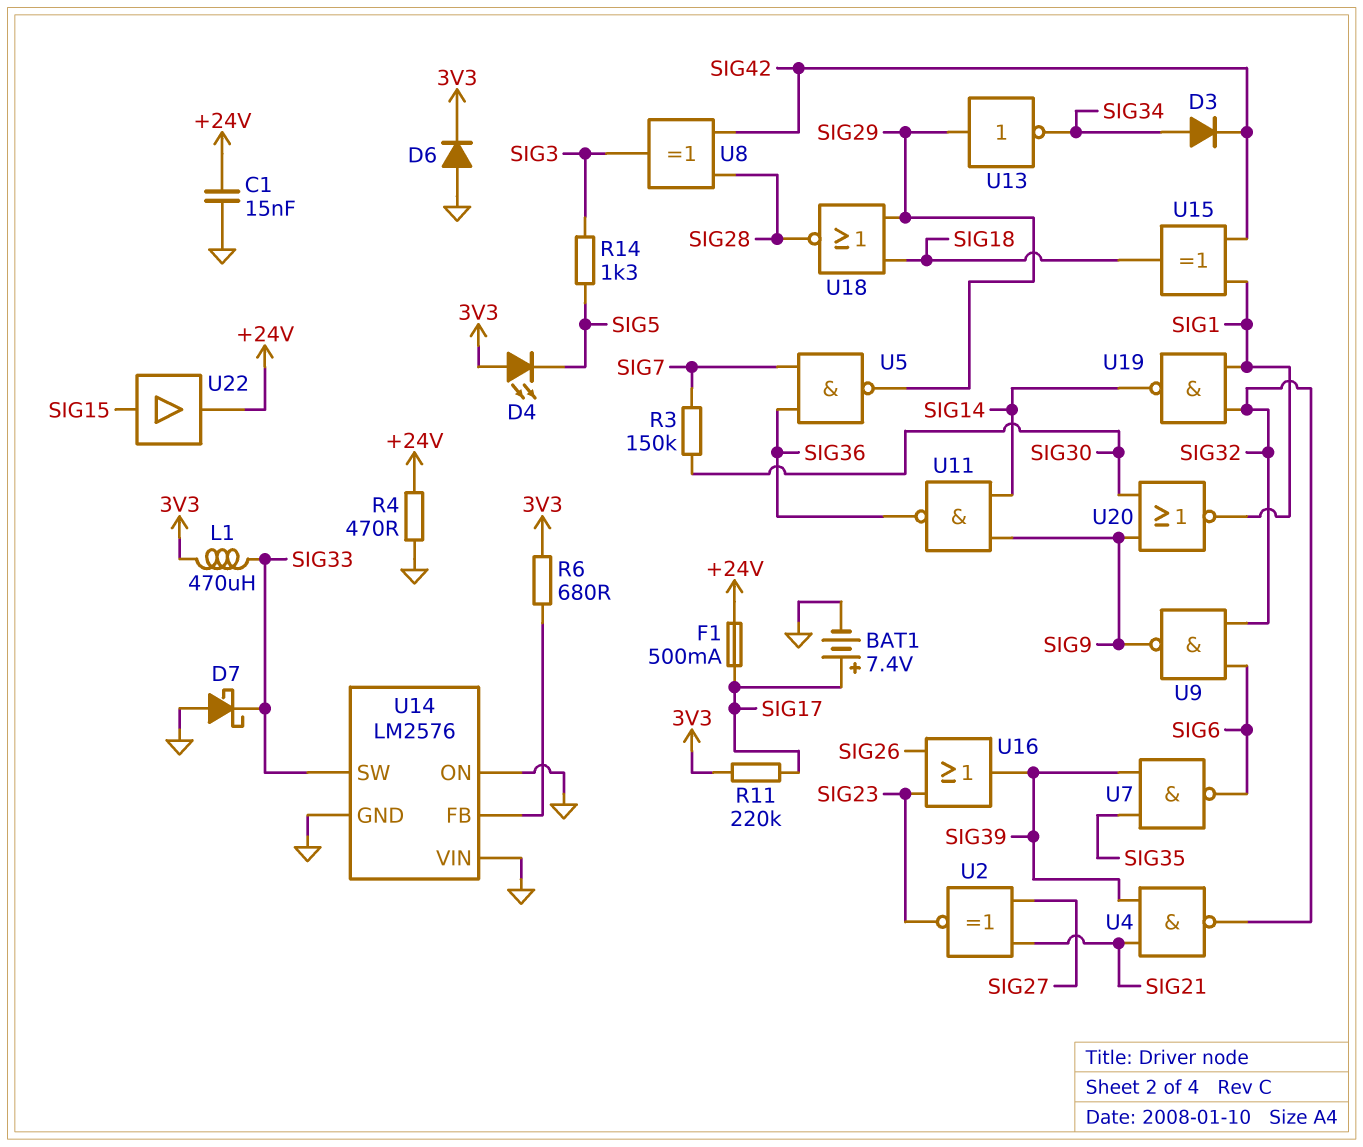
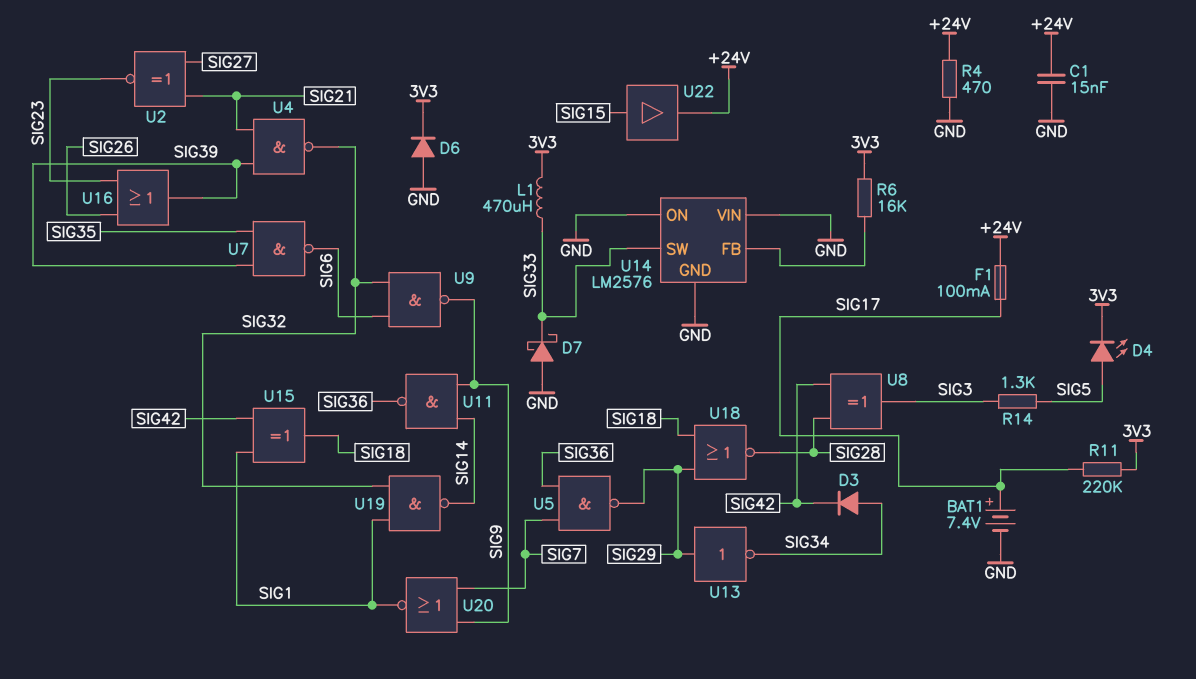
D4: LED (A 3V3, K SIG5) -> LED (A SIG5, K 3V3)
F1: 500mA (+24V, SIG17) -> 100mA (+24V, SIG17)
R3: 150k (SIG7, SIG30) -> none
R6: 680 (3V3, U14/FB) -> 16k (3V3, U14/FB)
U20: NOR (in SIG9, in SIG30, out SIG1) -> NOR (in SIG7, in SIG9, out SIG1)

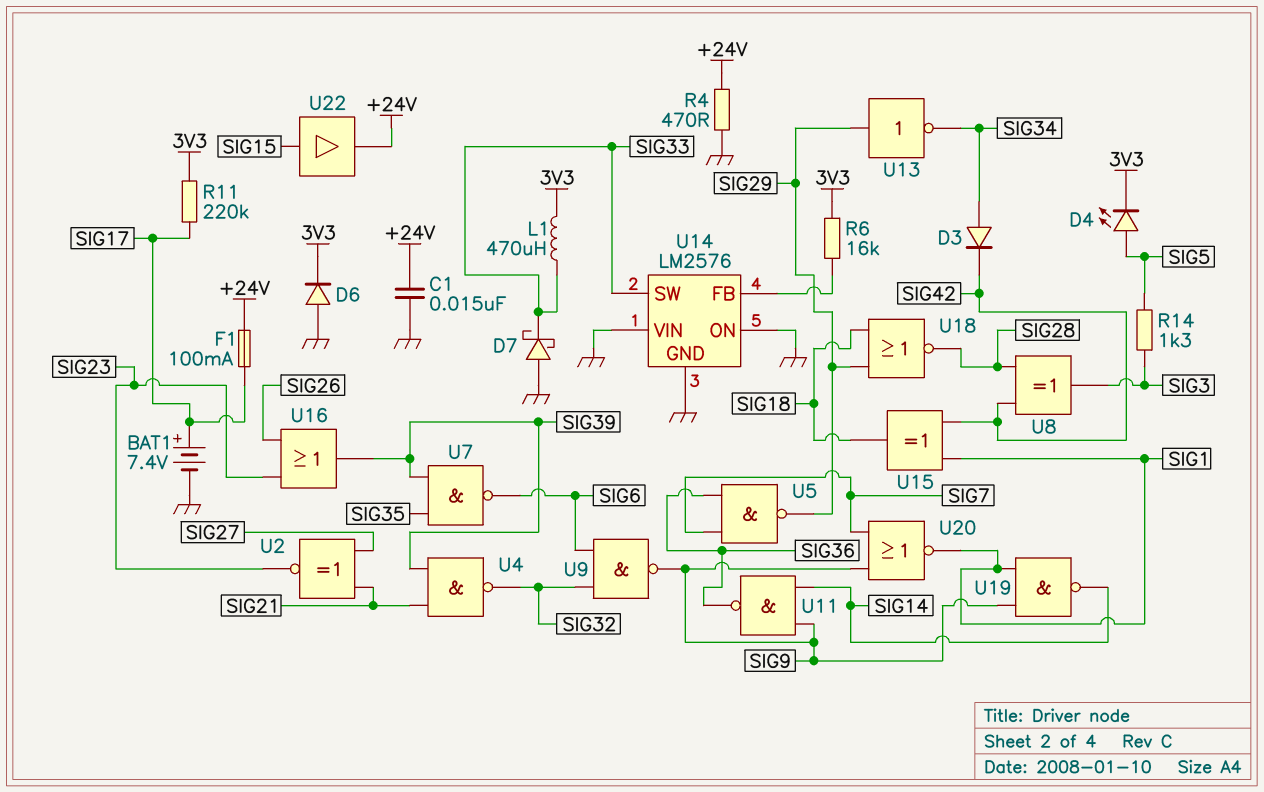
U19: NAND (in SIG1, in SIG32, out SIG14) -> NAND (in SIG1, in SIG9, out SIG14)

